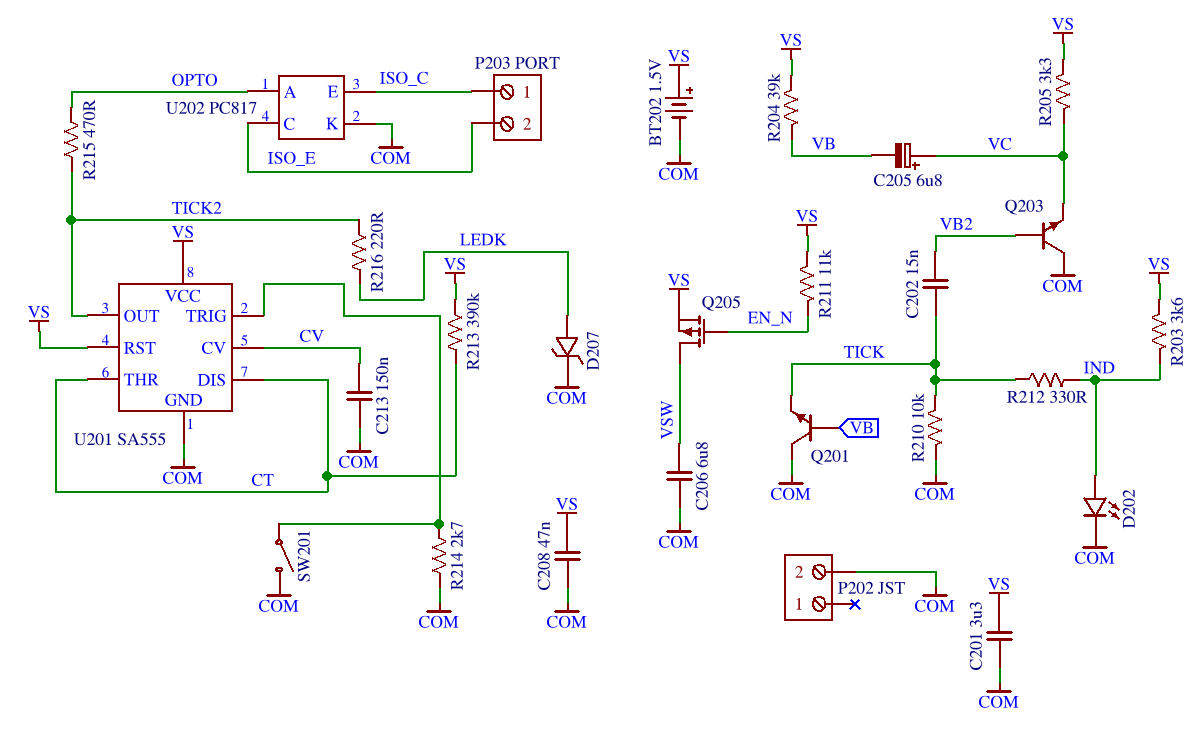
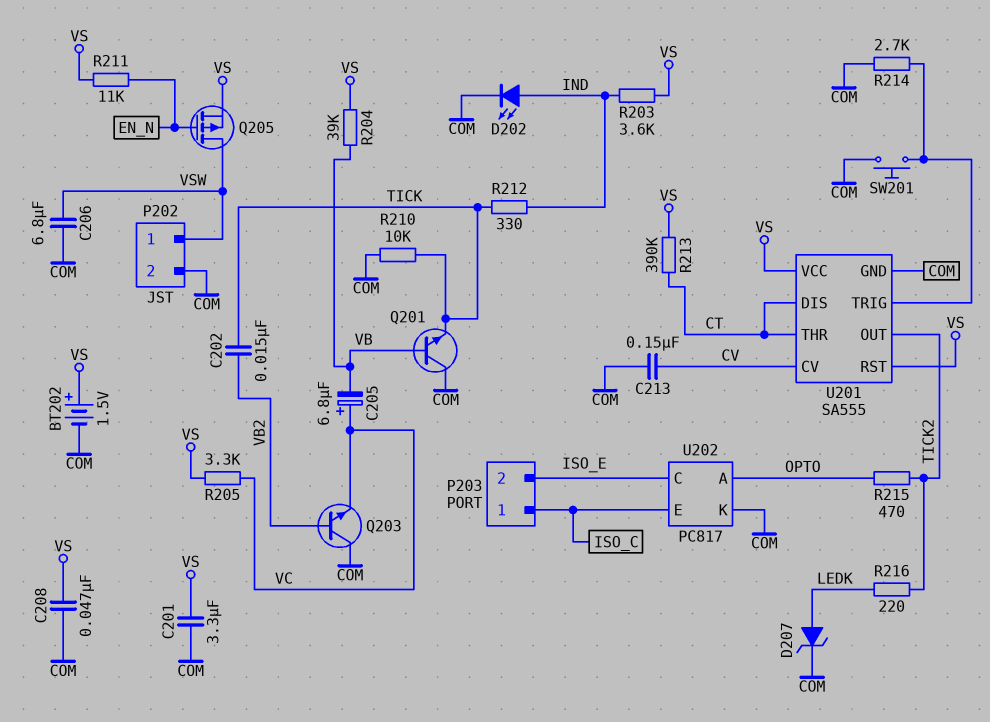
P202 pin 1: none -> VSW
SW201: switch (COM, U201/TRIG) -> button (COM, U201/TRIG)

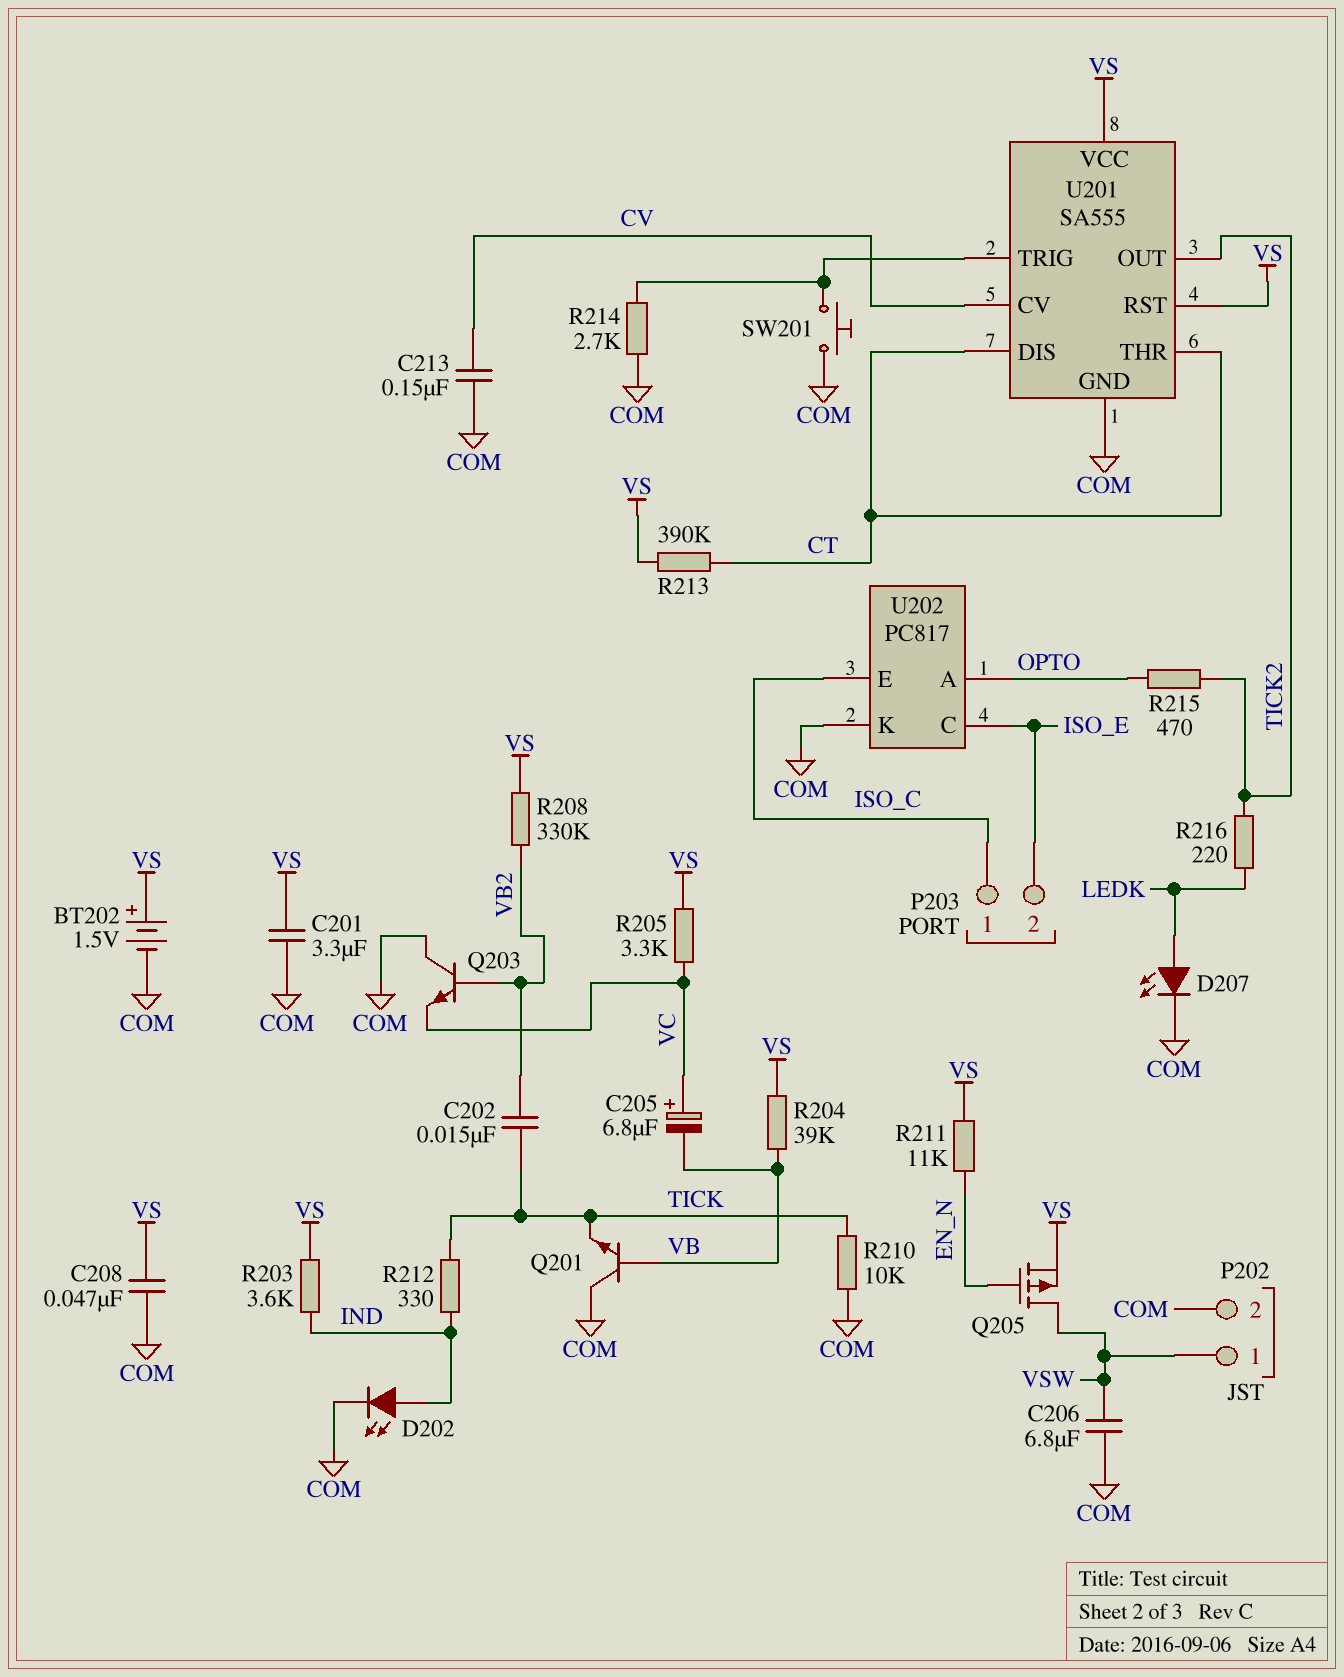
D207: zener (A LEDK, K COM) -> LED (A LEDK, K COM)
R208: none -> 330k (VB2, VS)

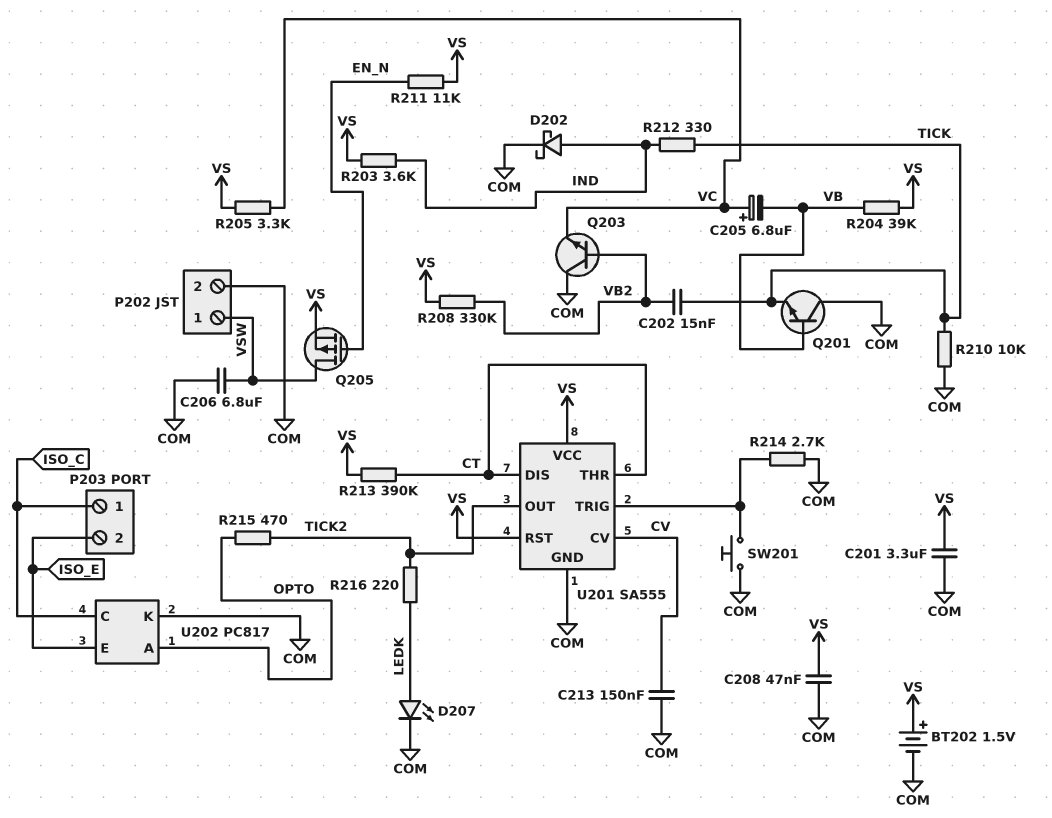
D202: LED (A IND, K COM) -> schottky (A IND, K COM)
U202 pin C: ISO_E -> ISO_C
U202 pin E: ISO_C -> ISO_E

